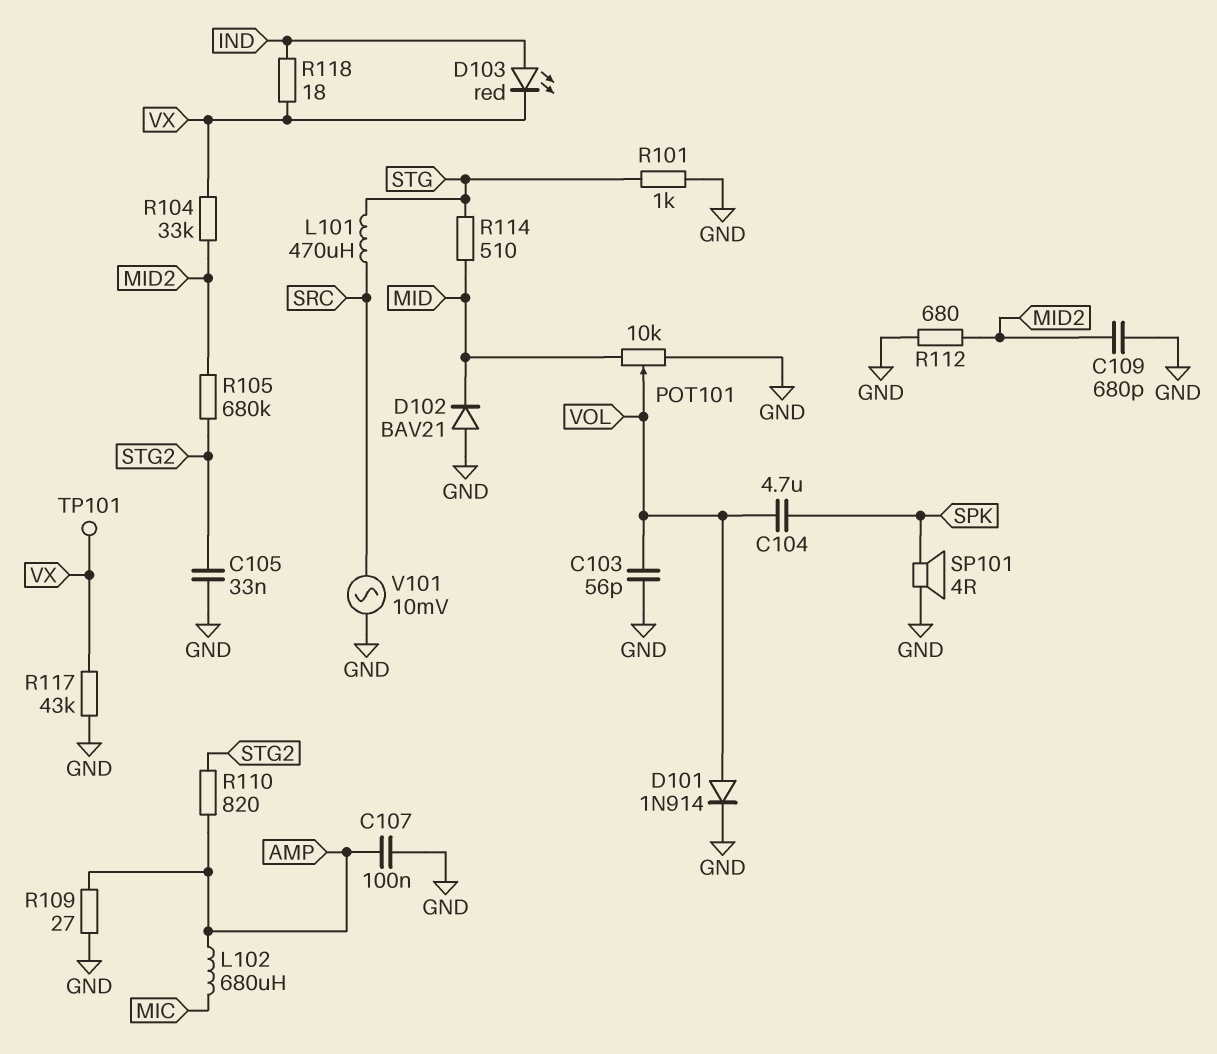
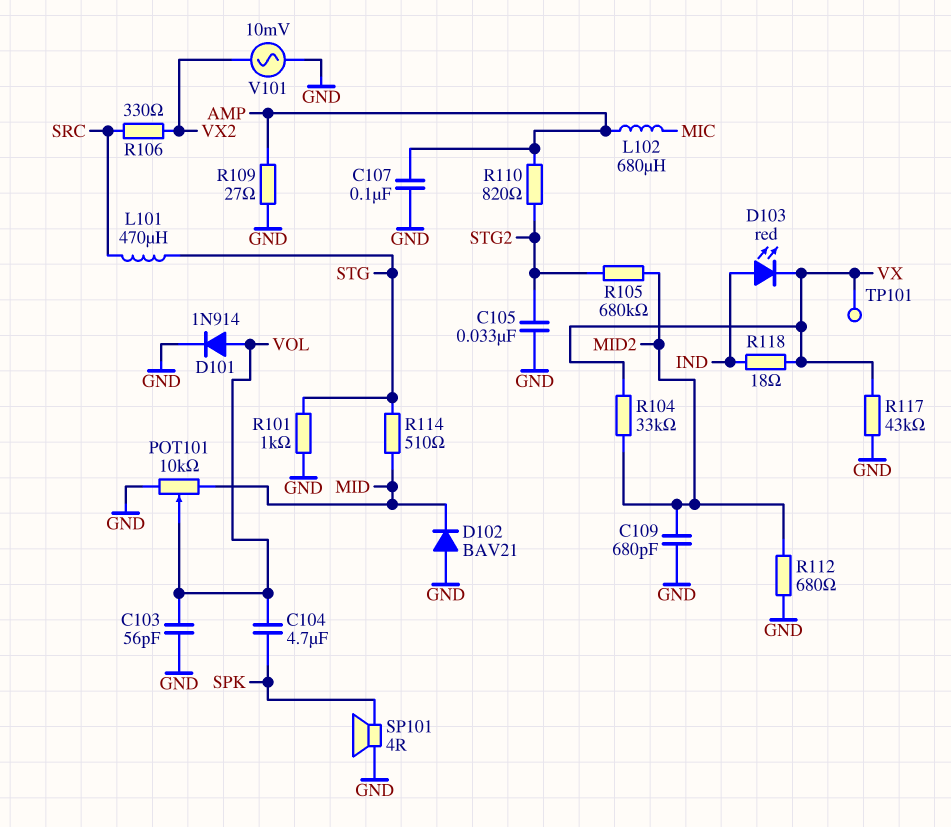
R106: none -> 330 (SRC, VX2)
V101: AC 10mV (GND, SRC) -> AC 10mV (GND, VX2)

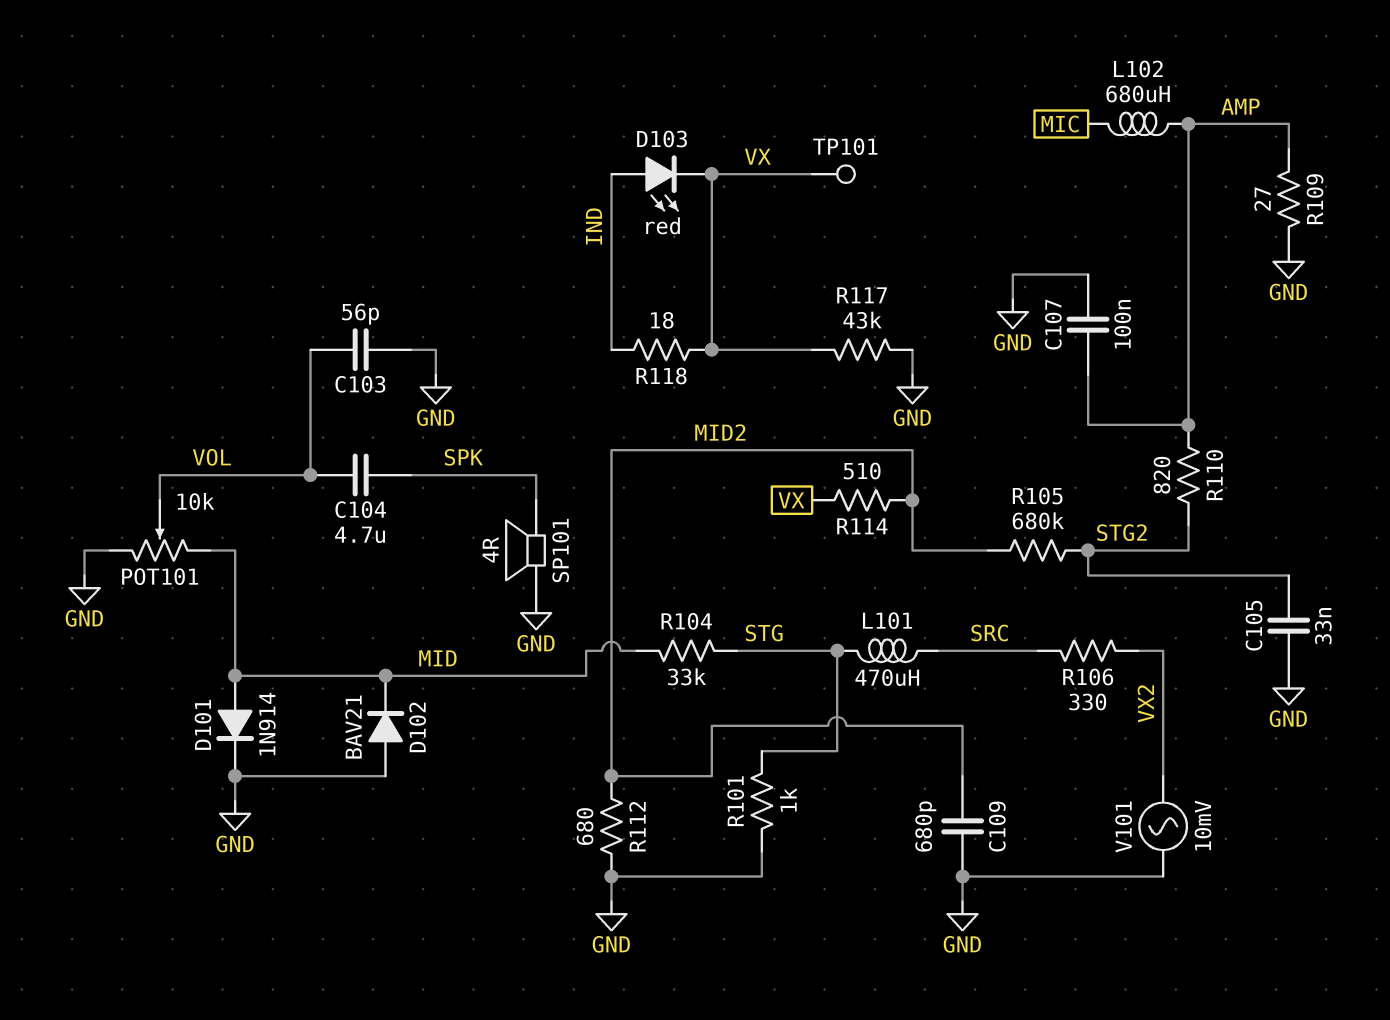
D101: diode 1N914 (A VOL, K GND) -> diode 1N914 (A MID, K GND)
R104: 33k (MID2, VX) -> 33k (MID, STG)
R114: 510 (MID, STG) -> 510 (MID2, VX)

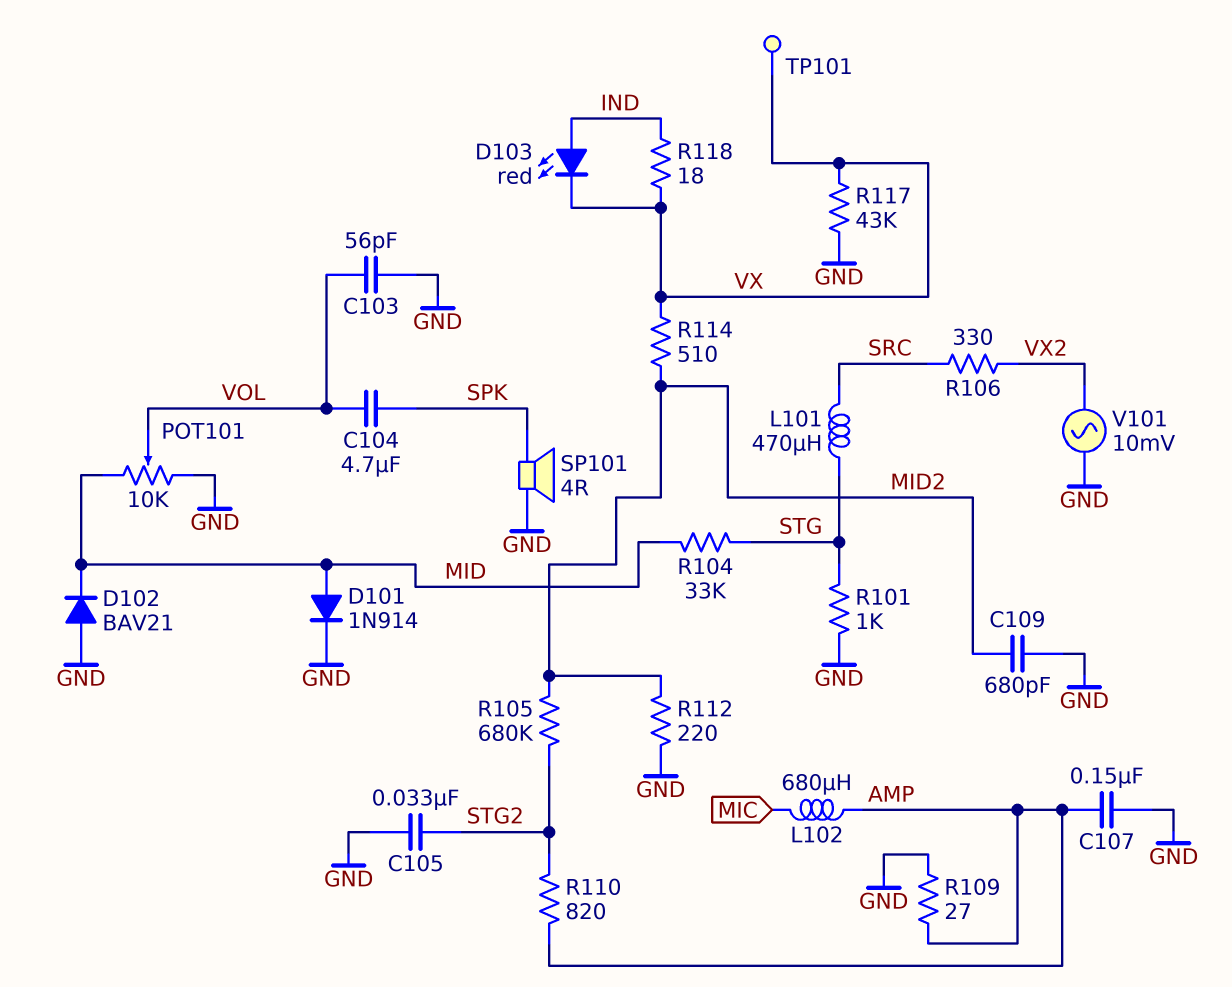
C107: 100nF (AMP, GND) -> 150nF (AMP, GND)
R112: 680 (GND, MID2) -> 220 (GND, MID2)

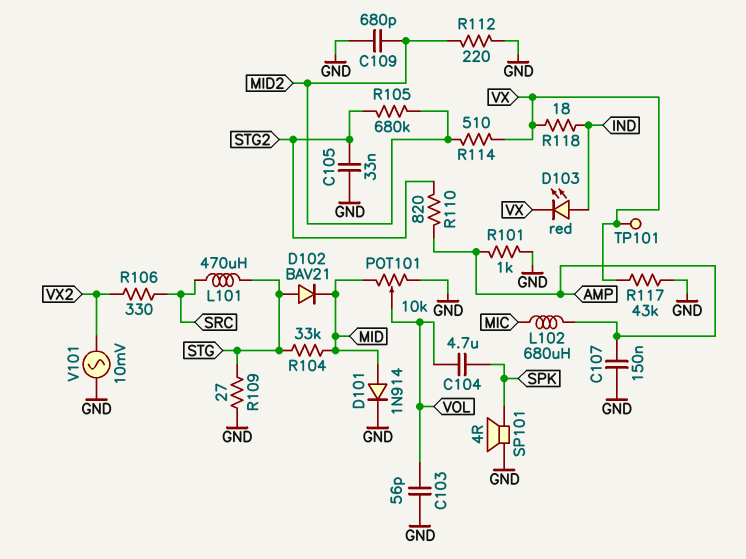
D102: diode BAV21 (A GND, K MID) -> diode BAV21 (A STG, K MID)
R101: 1k (GND, STG) -> 1k (AMP, GND)
R109: 27 (AMP, GND) -> 27 (GND, STG)

